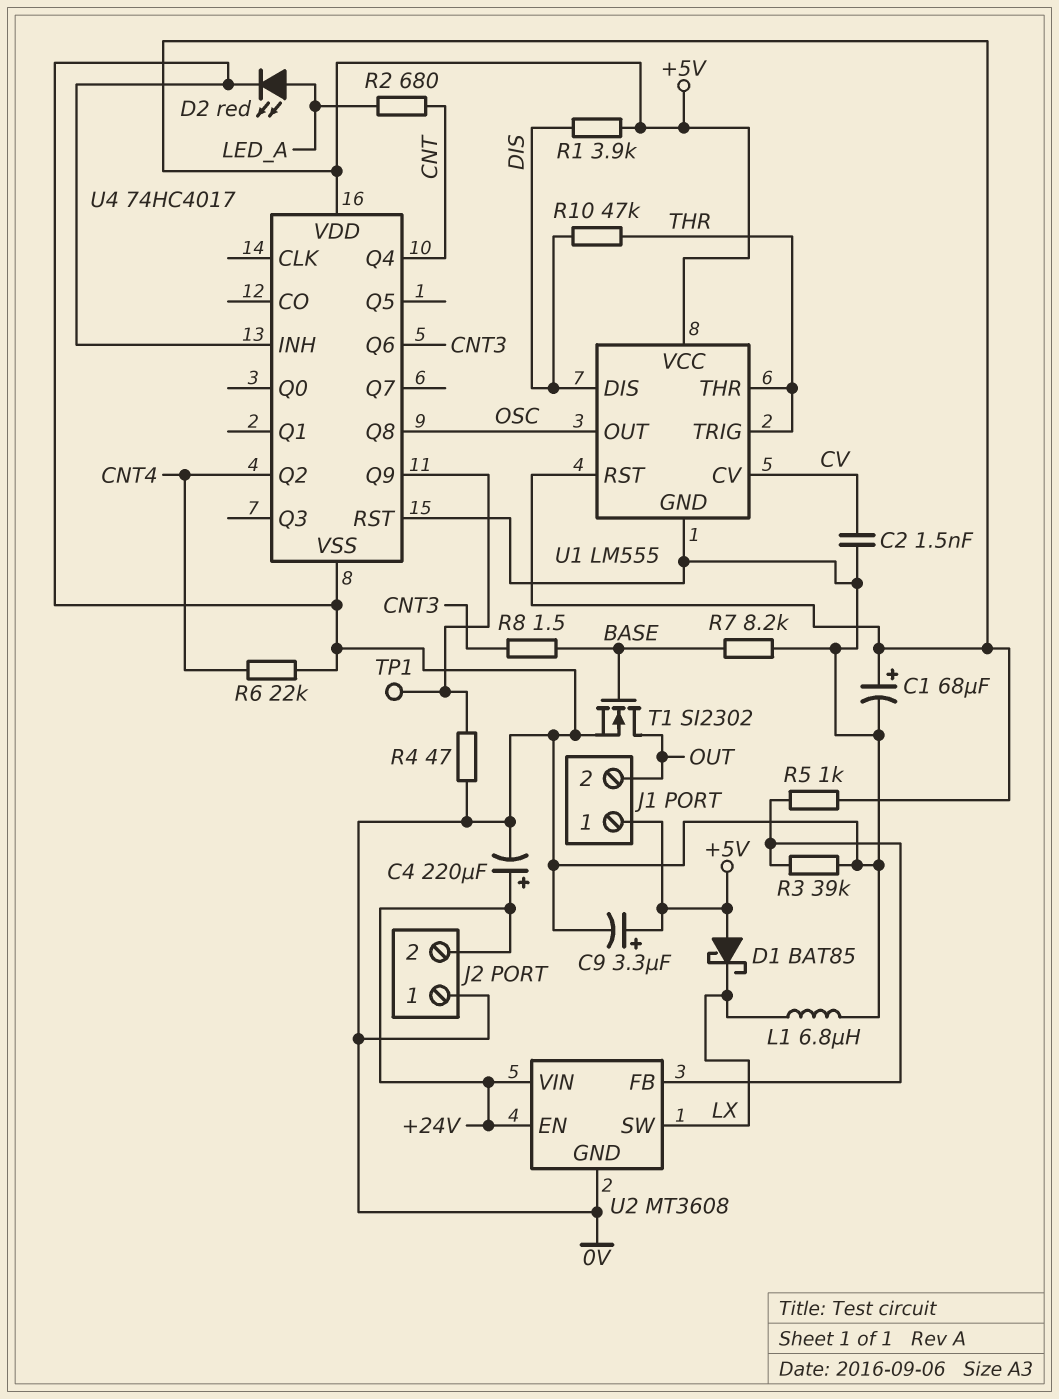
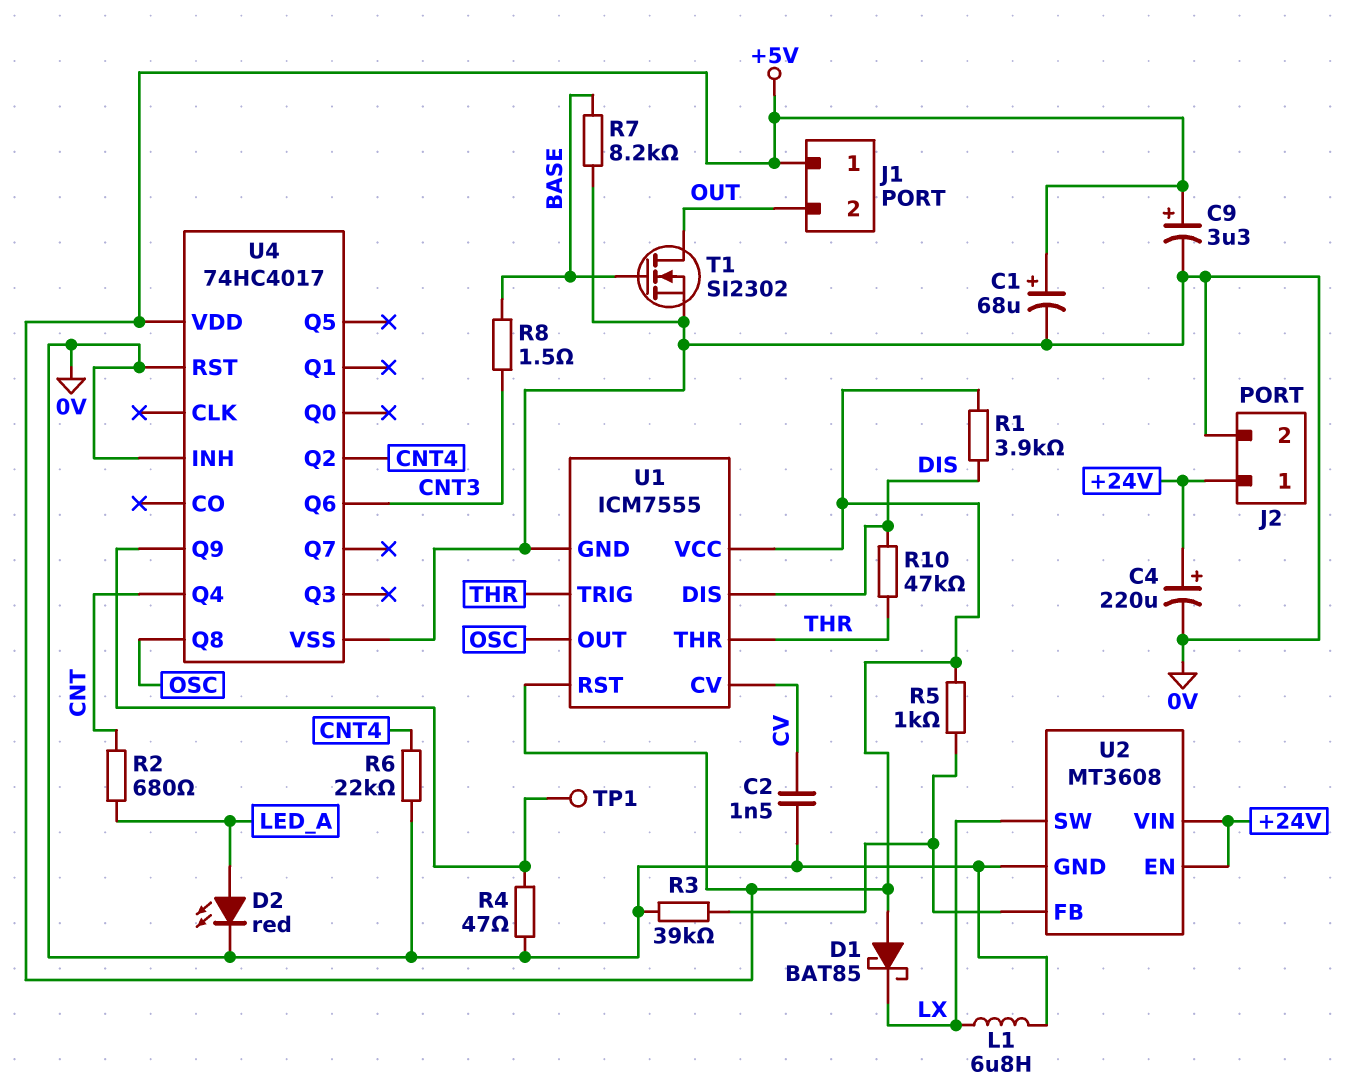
J2 pin 1: 0V -> +24V
J2 pin 2: +24V -> 0V
U1: LM555 -> ICM7555

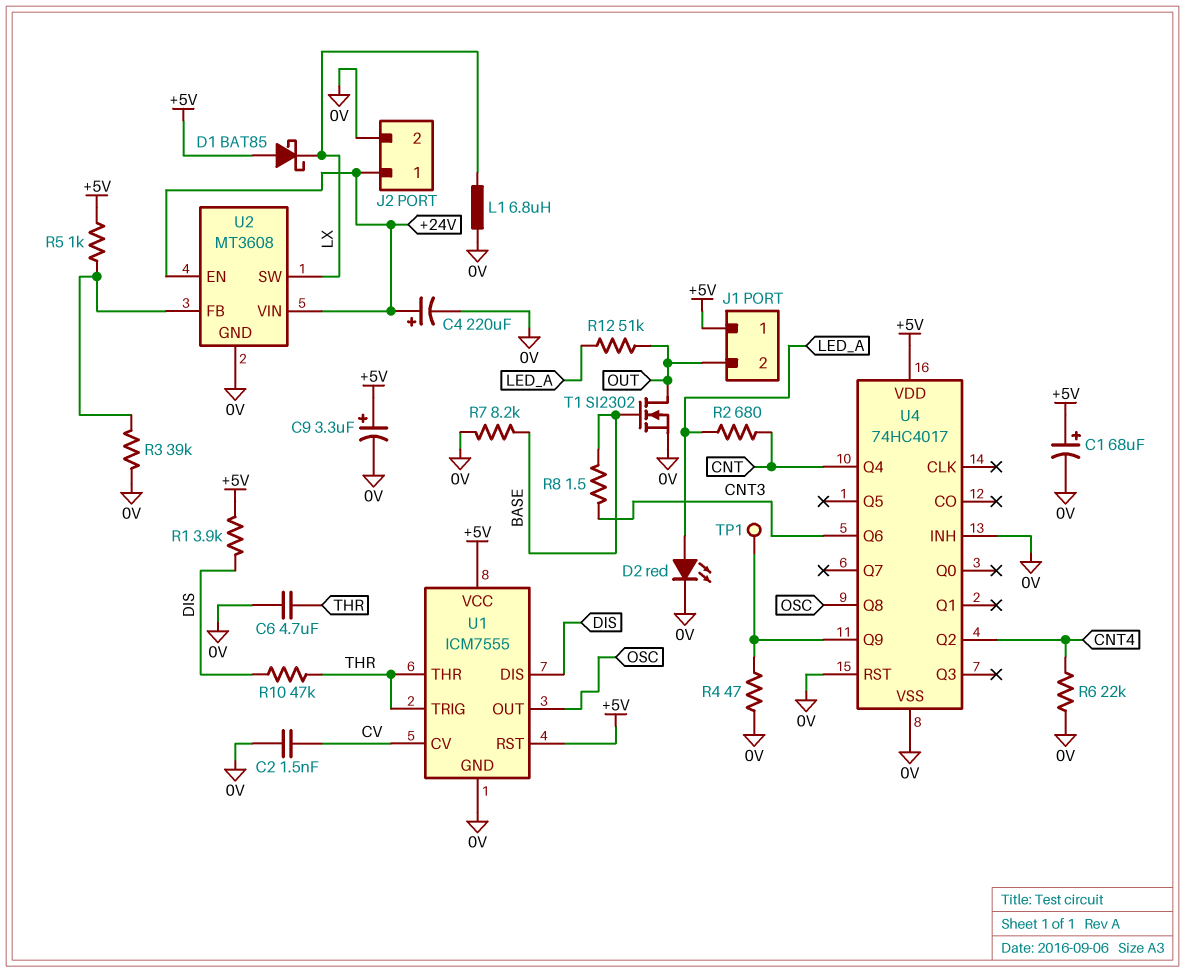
C6: none -> 4.7uF (0V, THR)
R12: none -> 51k (LED_A, OUT)

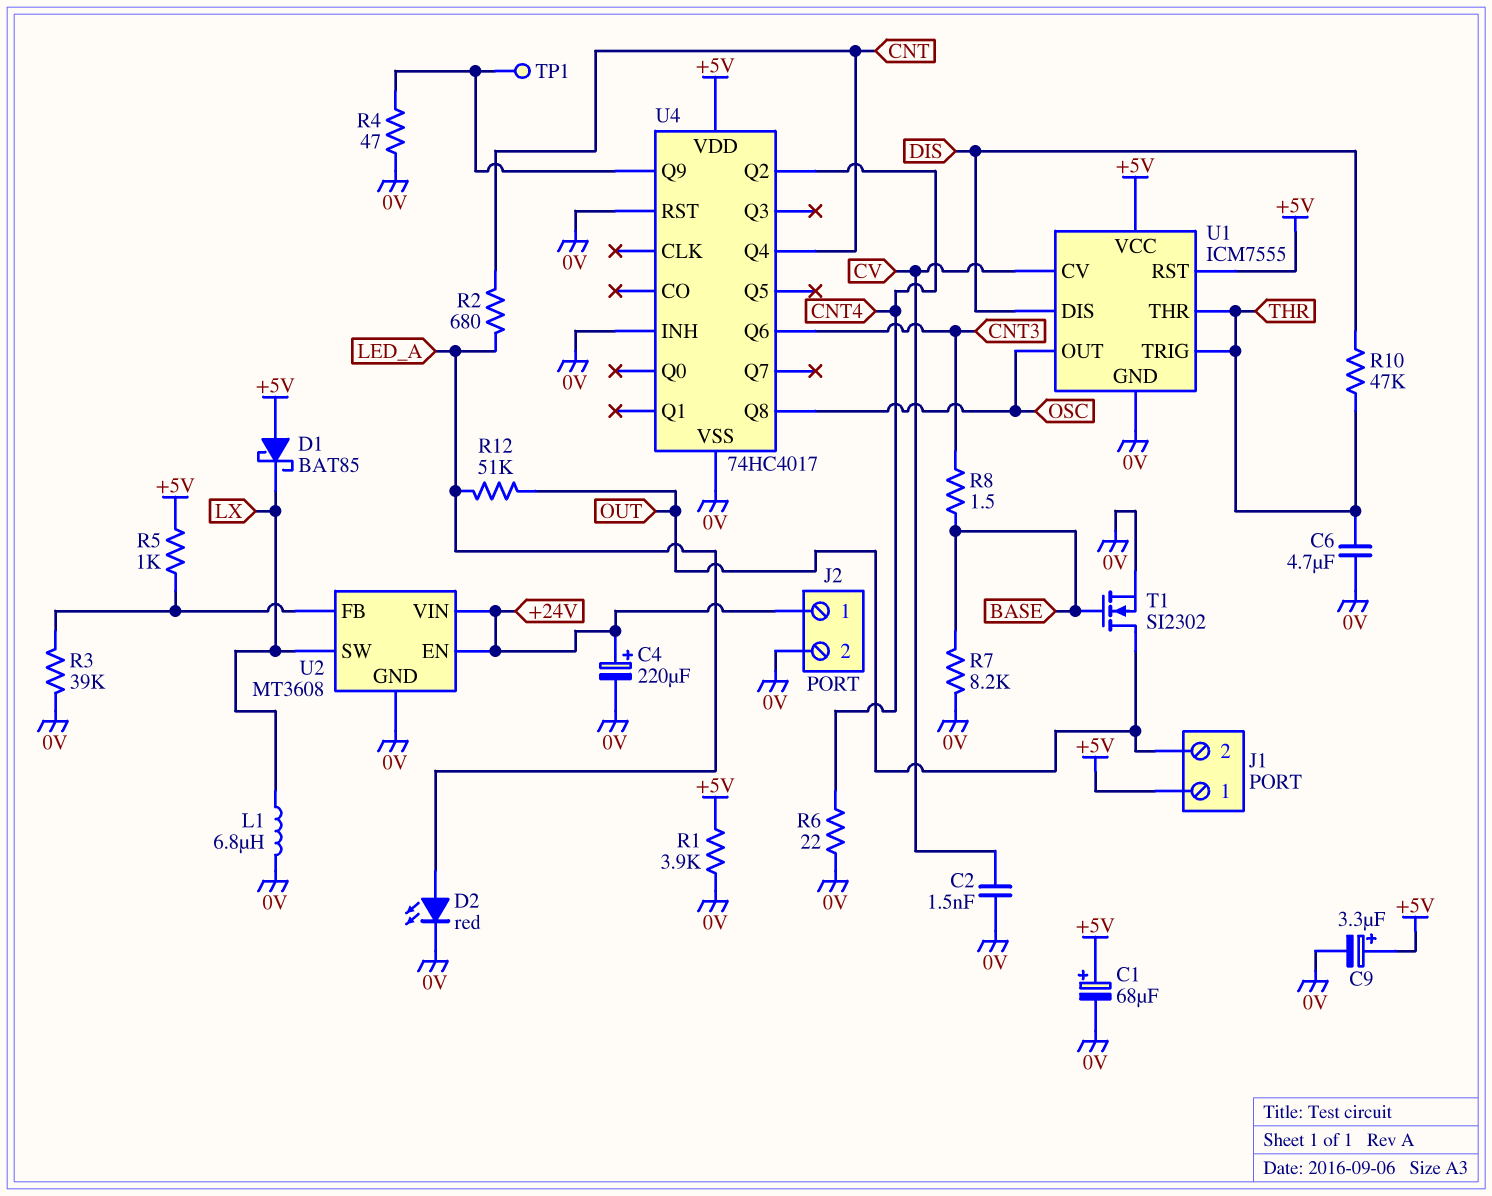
R1: 3.9k (+5V, DIS) -> 3.9k (+5V, 0V)
R6: 22k (0V, CNT4) -> 22 (0V, CNT4)

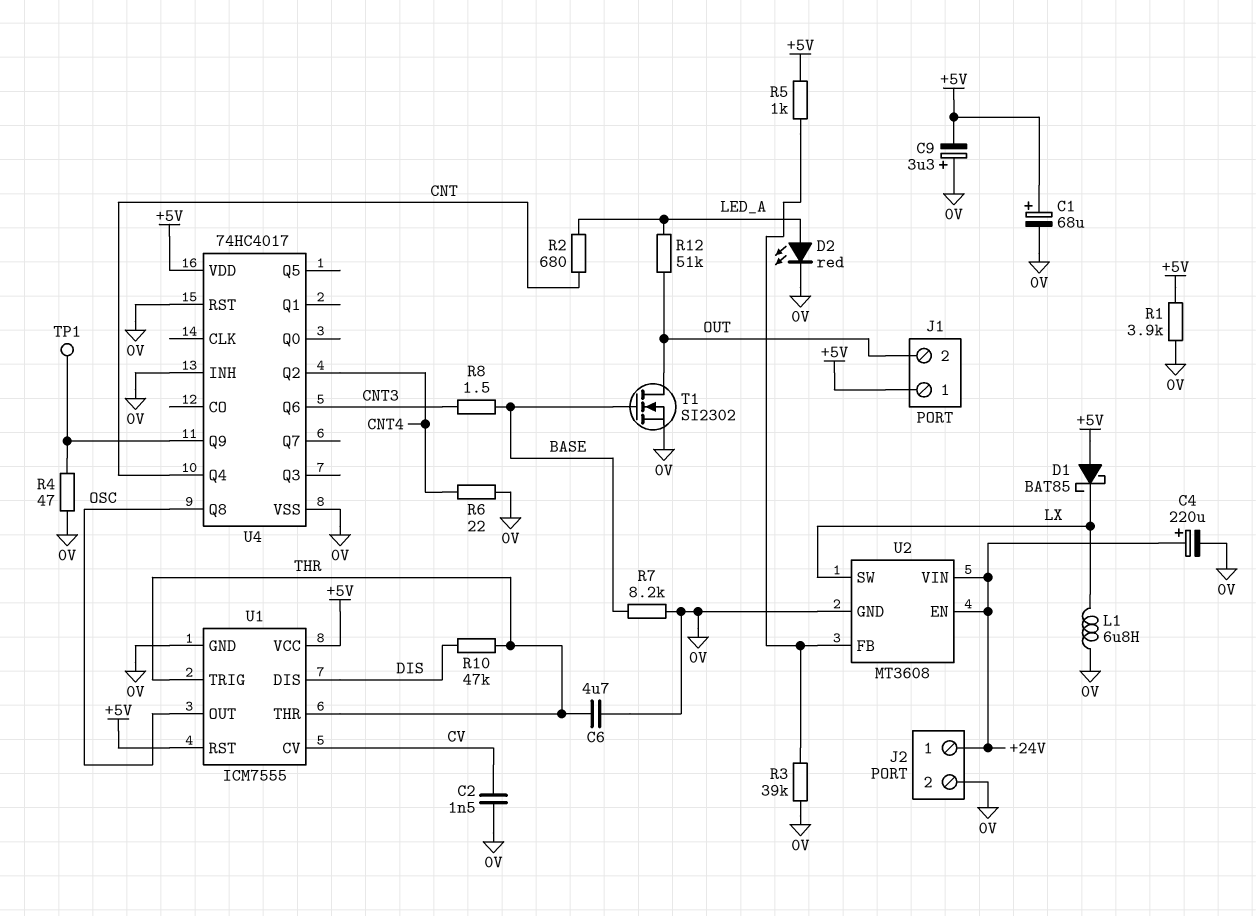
C9: 3.3uF (plus +5V, minus 0V) -> 3.3uF (plus 0V, minus +5V)

